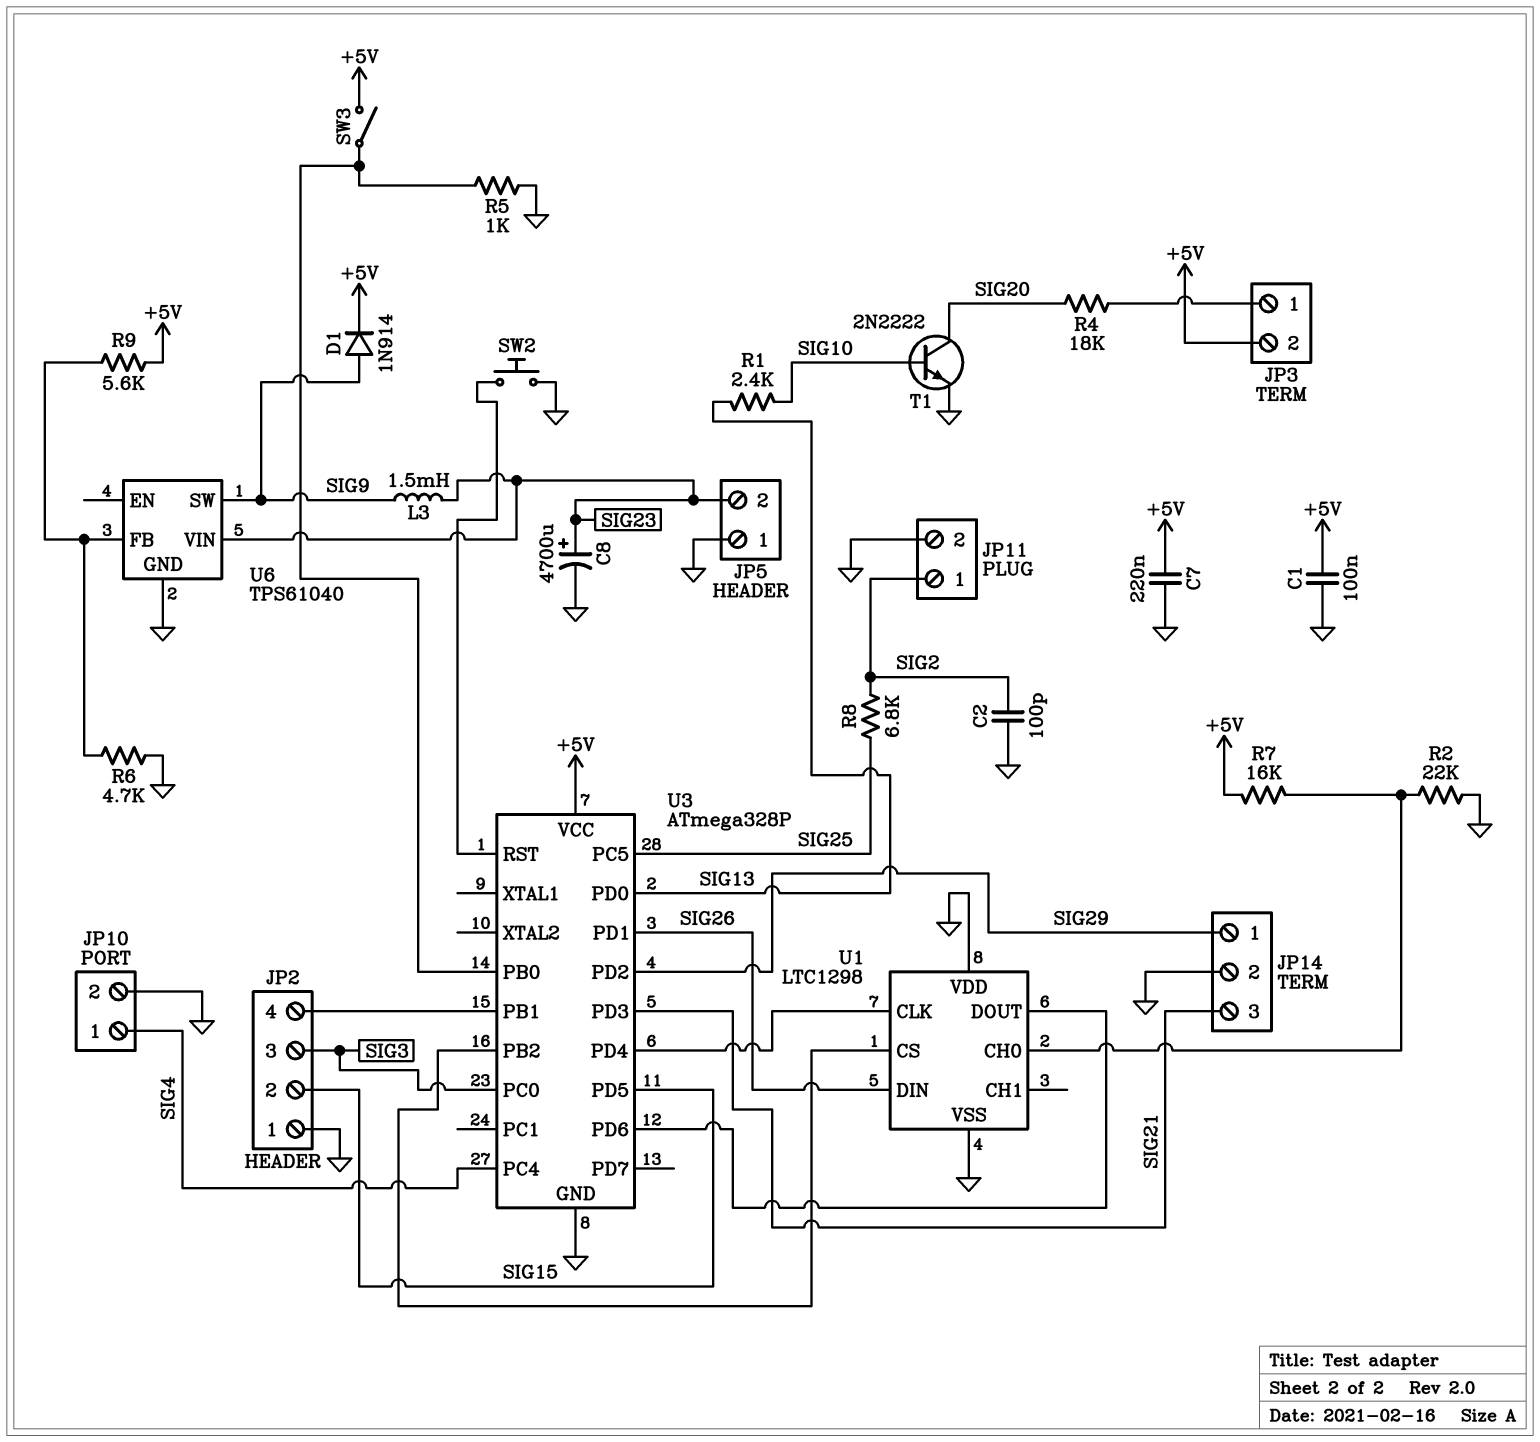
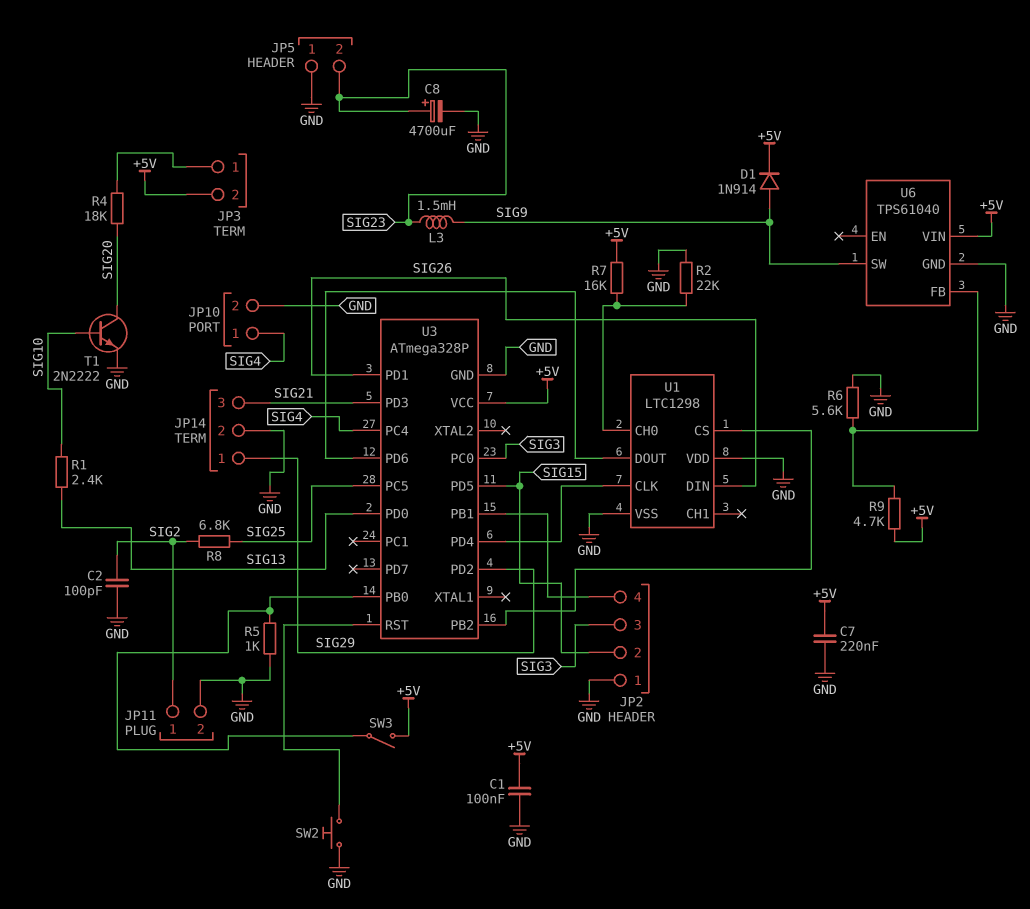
R6: 4.7k (GND, U6/FB) -> 5.6k (GND, U6/FB)
R9: 5.6k (+5V, U6/FB) -> 4.7k (+5V, U6/FB)
U6 pin VIN: SIG23 -> +5V

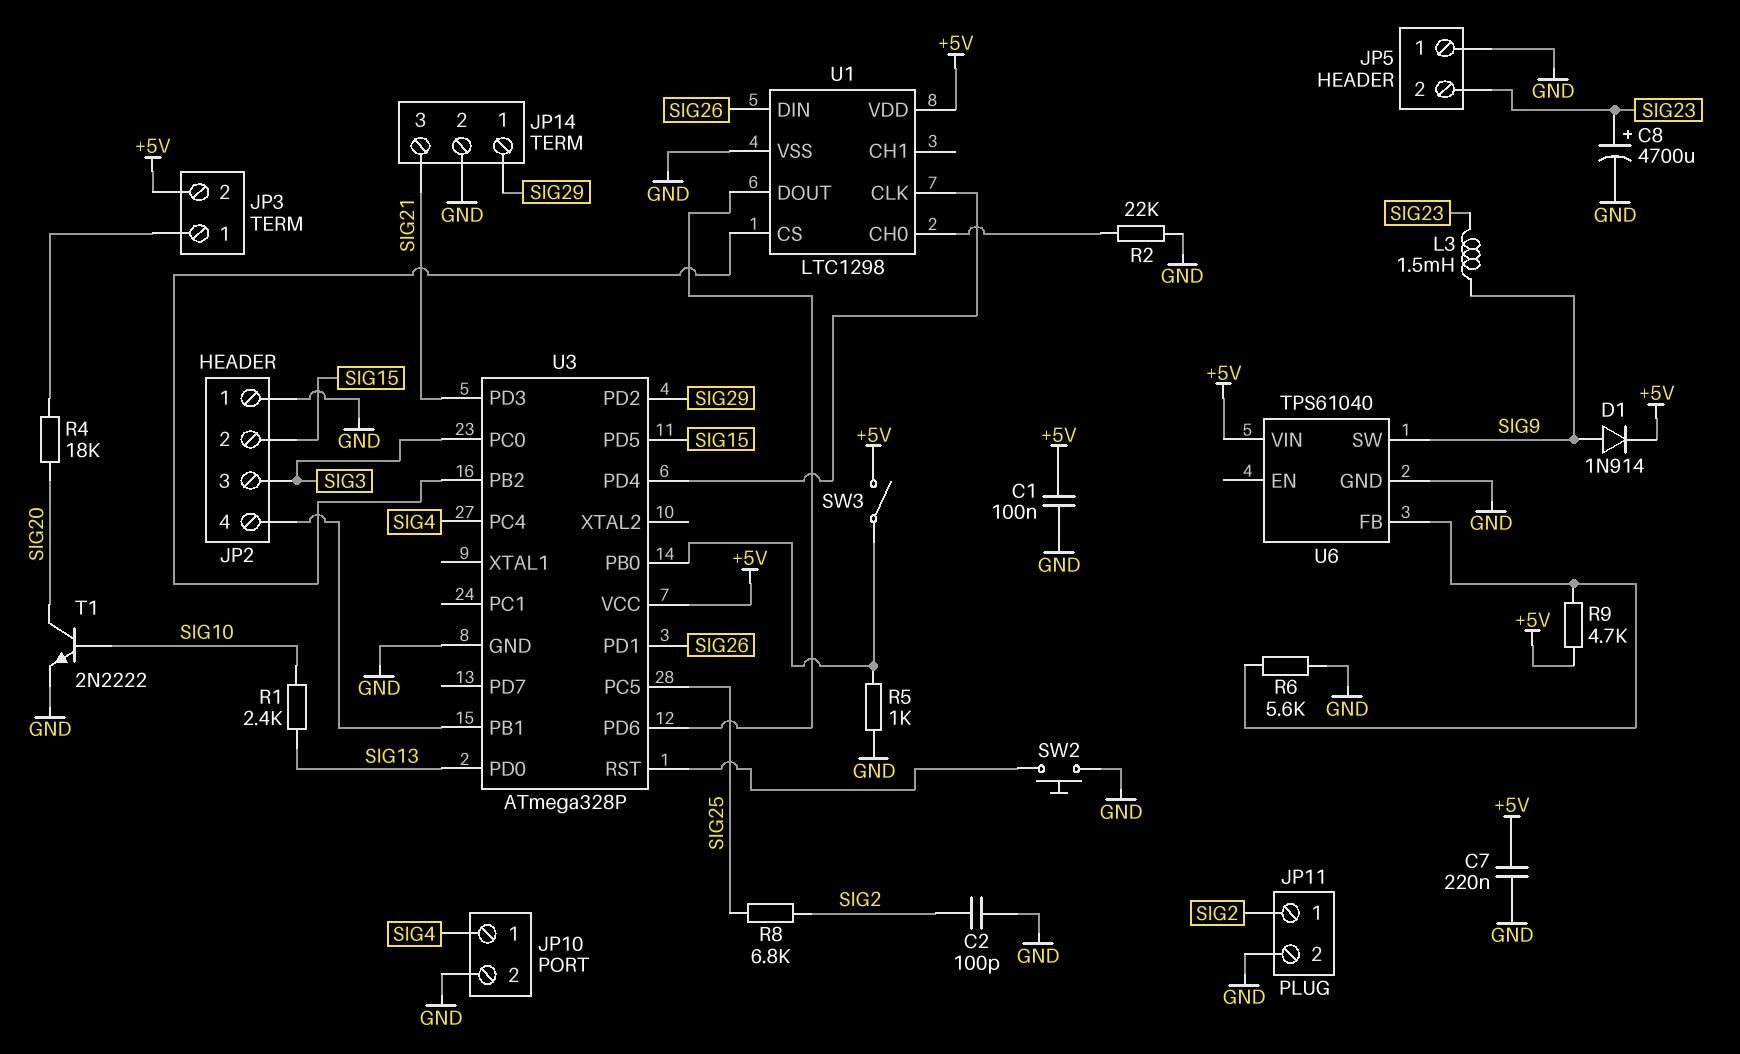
R7: 16k (+5V, U1/CH0) -> none
U1 pin VDD: GND -> +5V

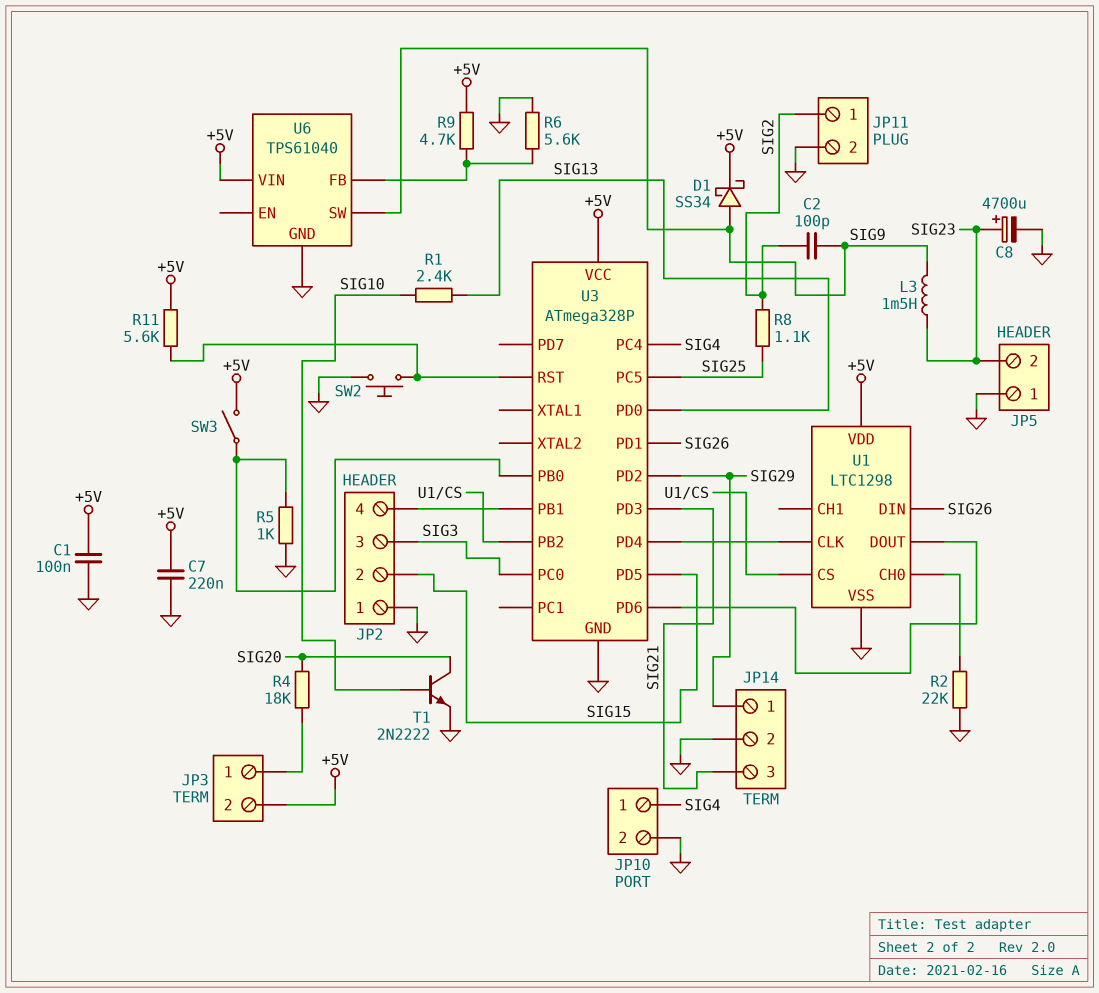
C2: 100pF (GND, SIG2) -> 100pF (SIG2, SIG9)
D1: diode 1N914 (A SIG9, K +5V) -> schottky SS34 (A SIG9, K +5V)
R8: 6.8k (SIG2, SIG25) -> 1.1k (SIG2, SIG25)
R11: none -> 5.6k (+5V, U3/RST)

